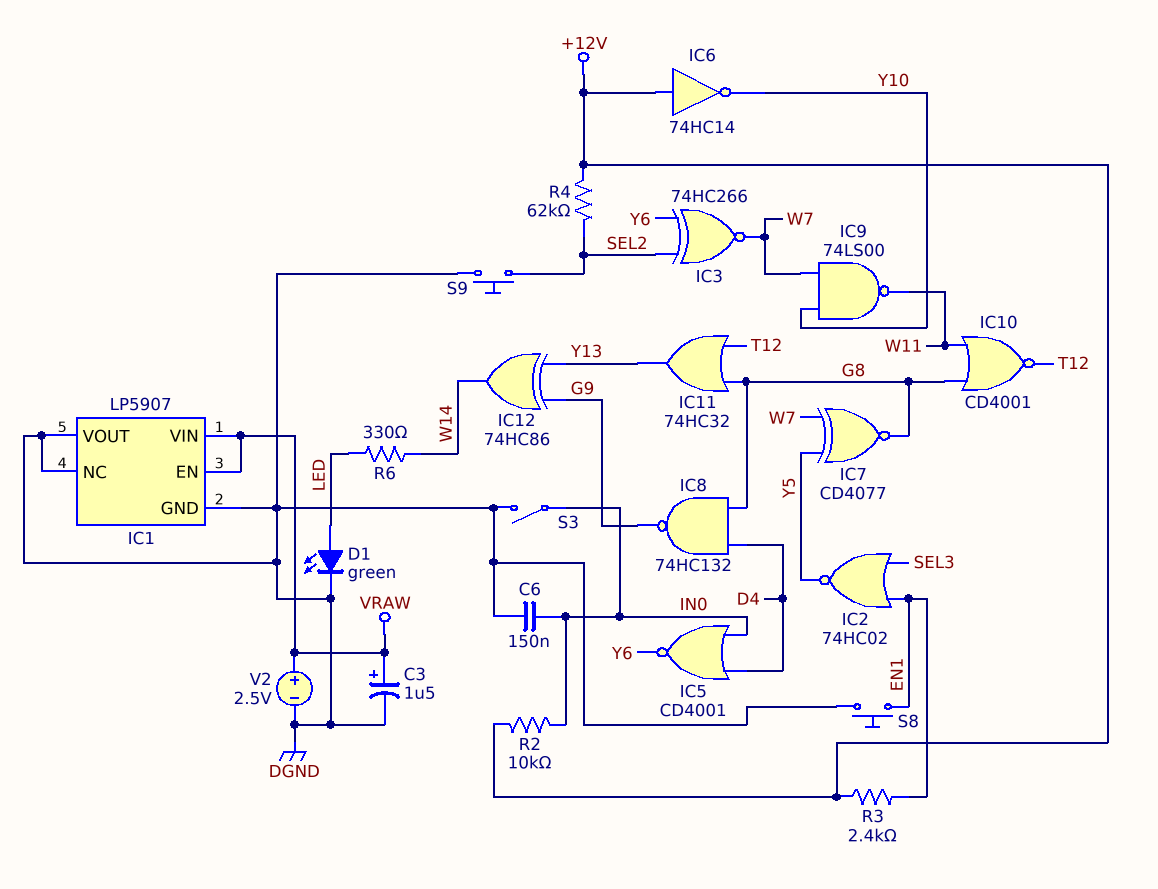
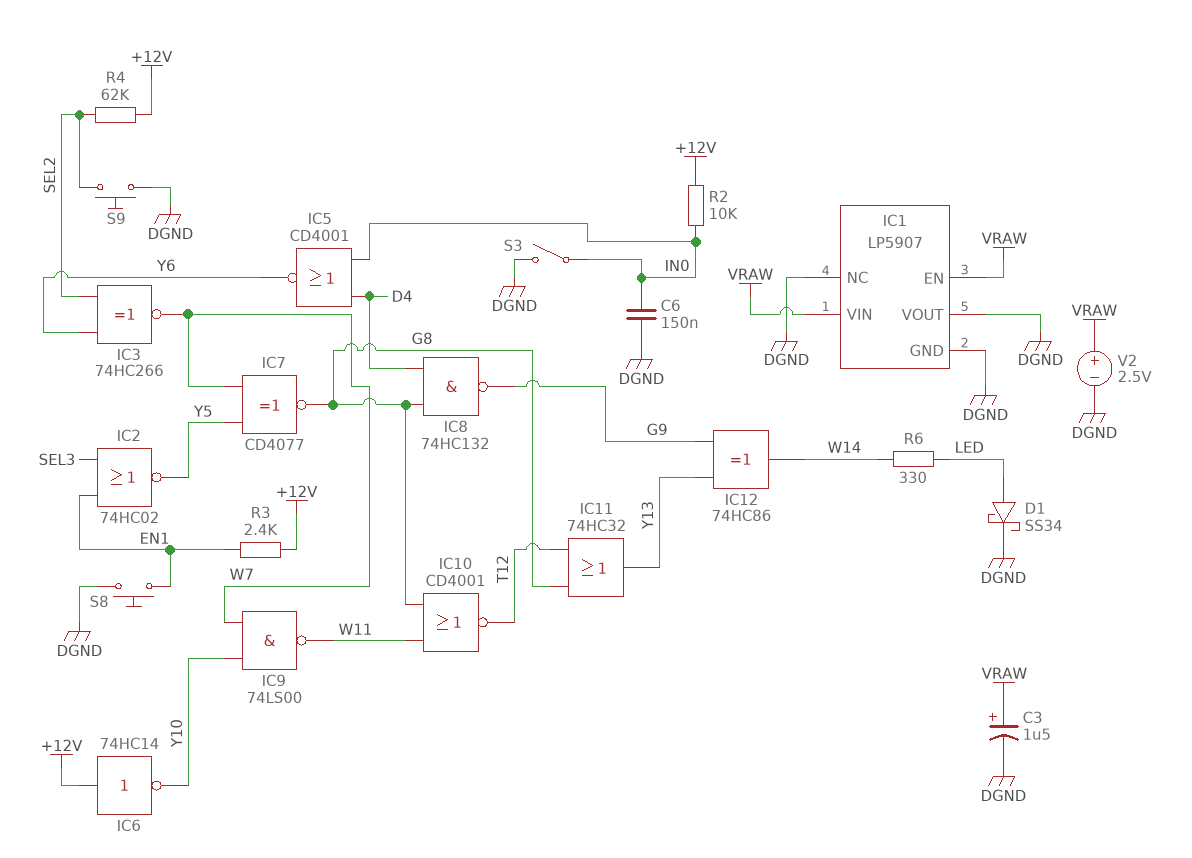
D1: LED green (A LED, K DGND) -> schottky SS34 (A LED, K DGND)

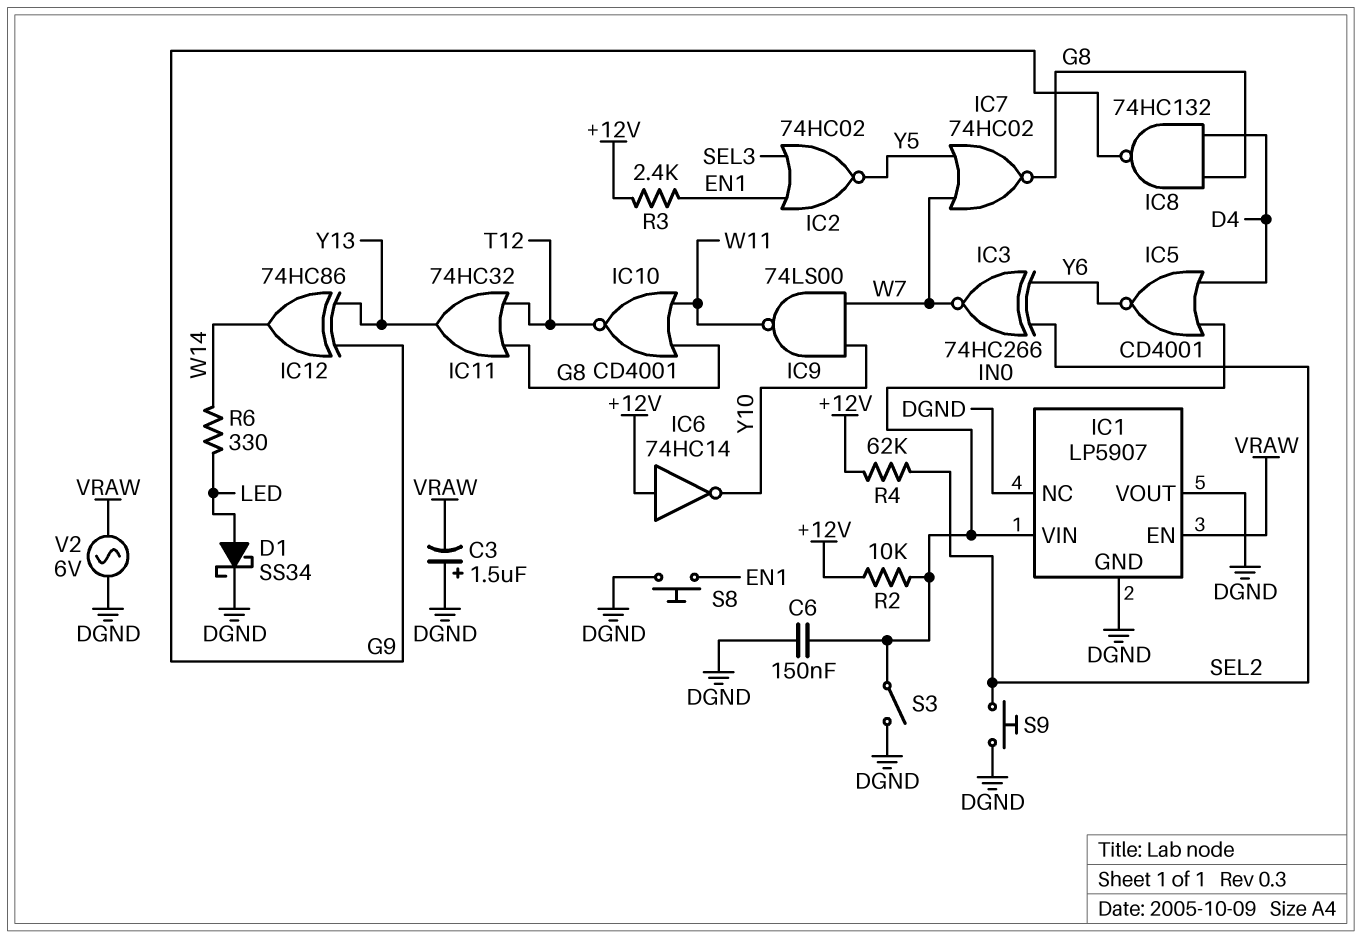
C3: 1.5uF (plus VRAW, minus DGND) -> 1.5uF (plus DGND, minus VRAW)
IC1 pin VIN: VRAW -> IN0
IC7: XNOR CD4077 (in W7, in Y5, out G8) -> NOR 74HC02 (in W7, in Y5, out G8)
V2: 2.5V (plus VRAW, minus DGND) -> AC 6V (DGND, VRAW)

